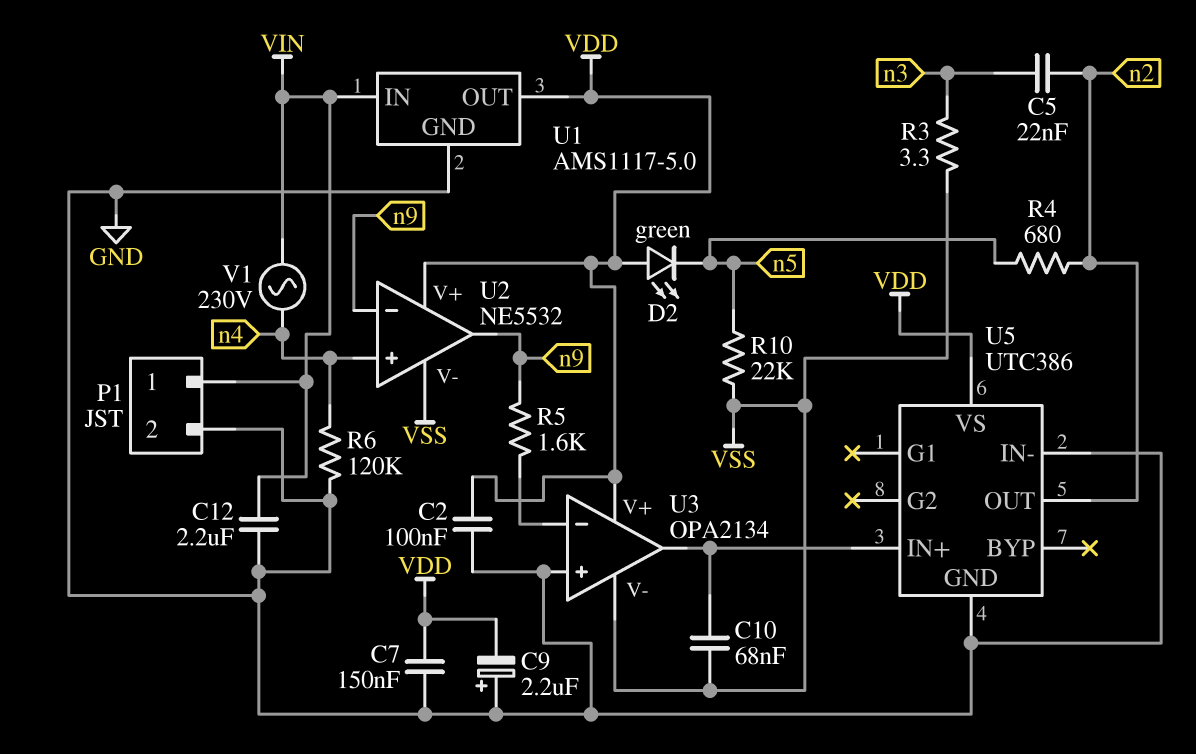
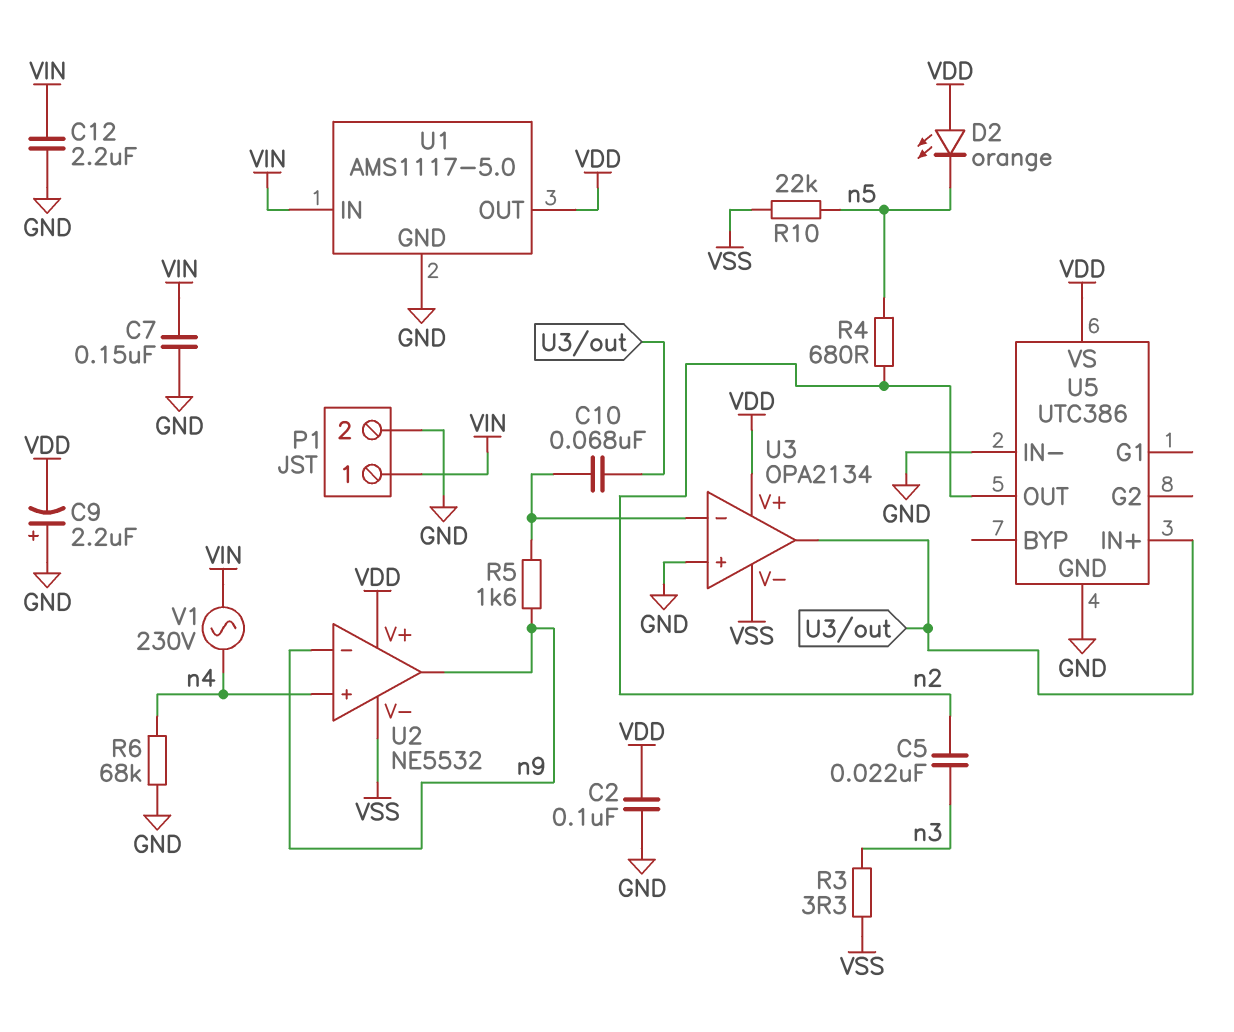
C7: 150nF (GND, VDD) -> 150nF (GND, VIN)
C10: 68nF (U3/out, VSS) -> 68nF (U3/in-, U3/out)
D2: LED green (A VDD, K n5) -> LED orange (A VDD, K n5)
R6: 120k (GND, n4) -> 68k (GND, n4)

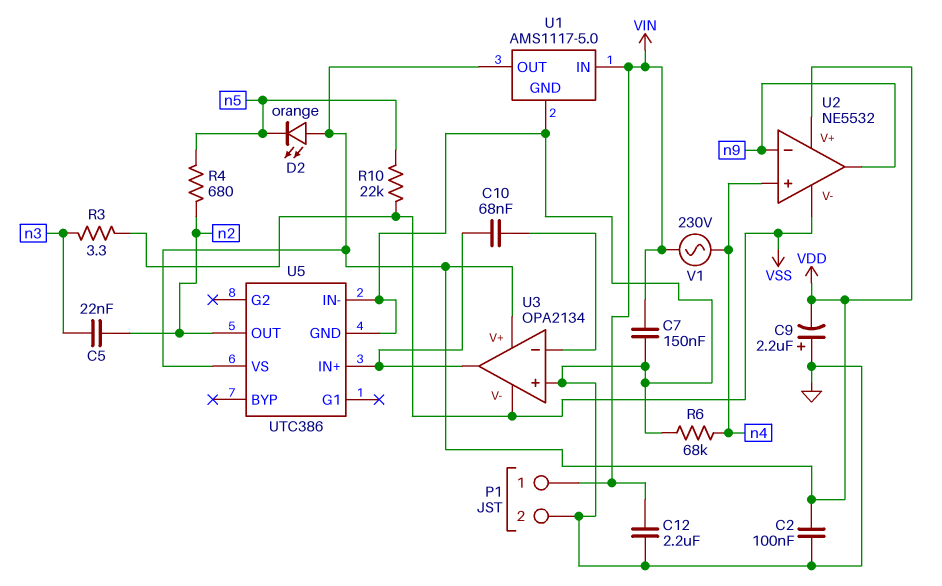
R5: 1.6k (U3/in-, n9) -> none

